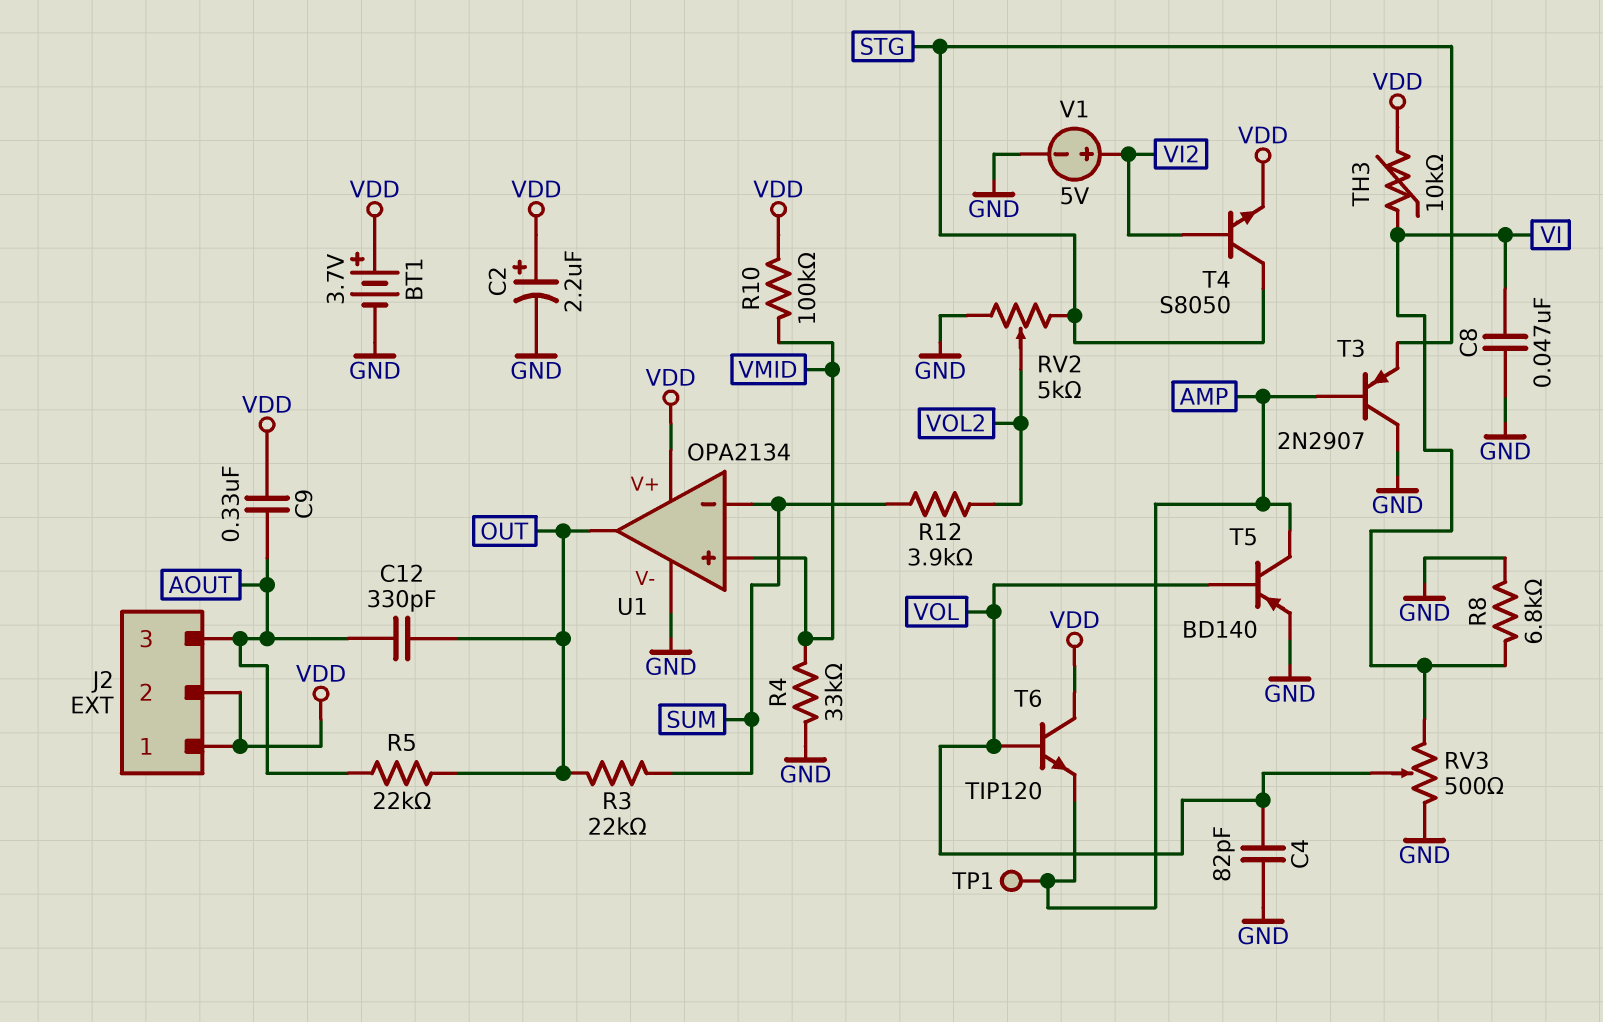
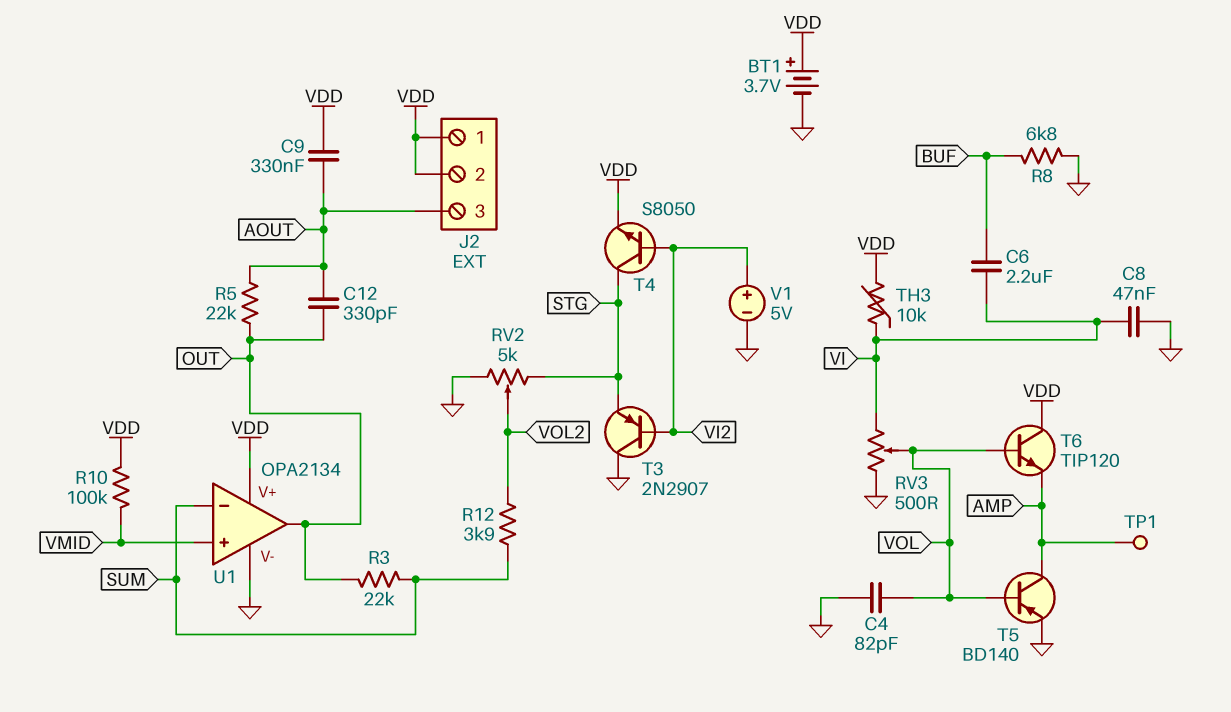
C2: 2.2uF (plus VDD, minus GND) -> none
C6: none -> 2.2uF (BUF, VI)
R4: 33k (GND, VMID) -> none
R8: 6.8k (GND, VI) -> 6.8k (BUF, GND)
T3: PNP 2N2907 (B AMP, C GND, E STG) -> PNP 2N2907 (B VI2, C GND, E STG)

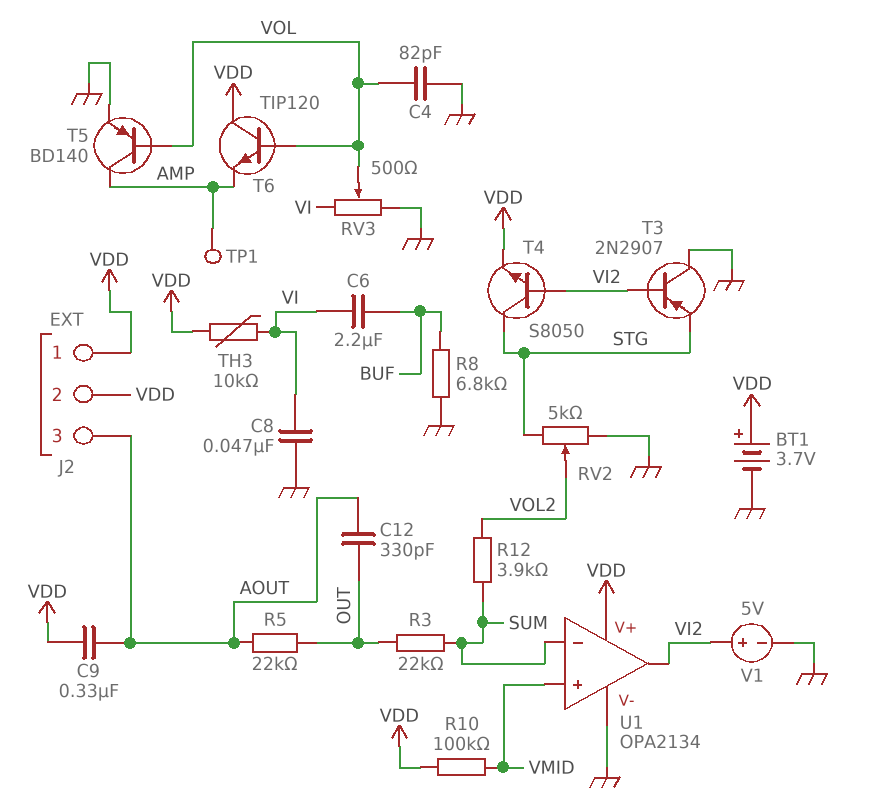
U1 pin out: OUT -> VI2

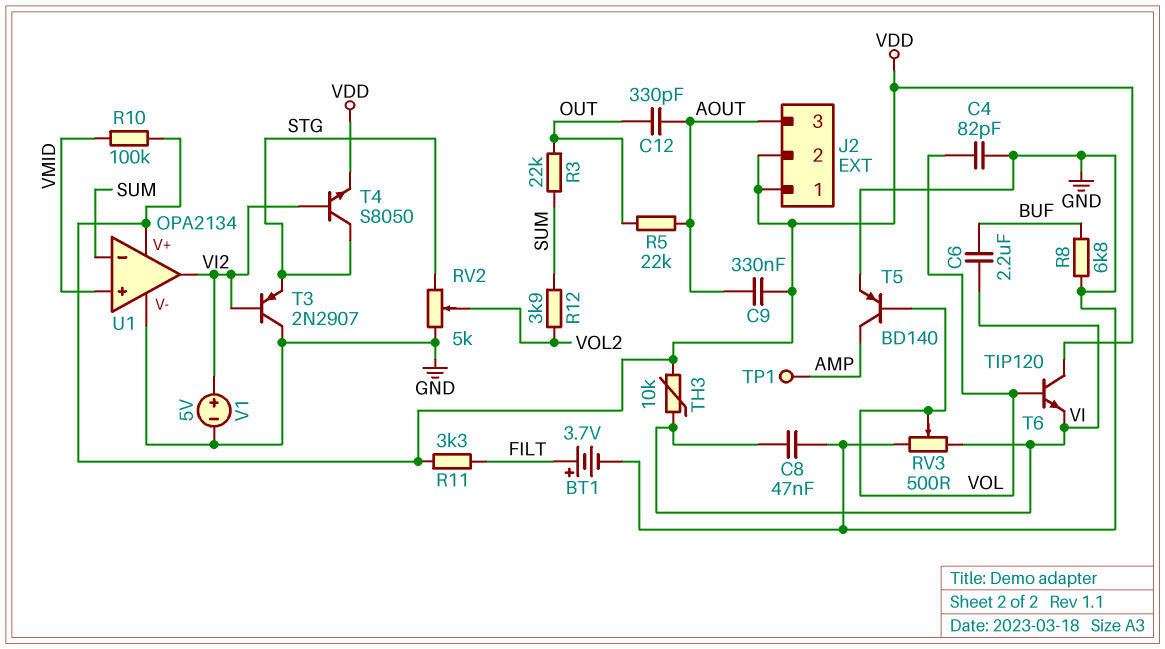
BT1: 3.7V (plus VDD, minus GND) -> 3.7V (plus FILT, minus GND)
R11: none -> 3.3k (FILT, VDD)
T6: NPN TIP120 (B VOL, C VDD, E AMP) -> NPN TIP120 (B VOL, C VDD, E VI)

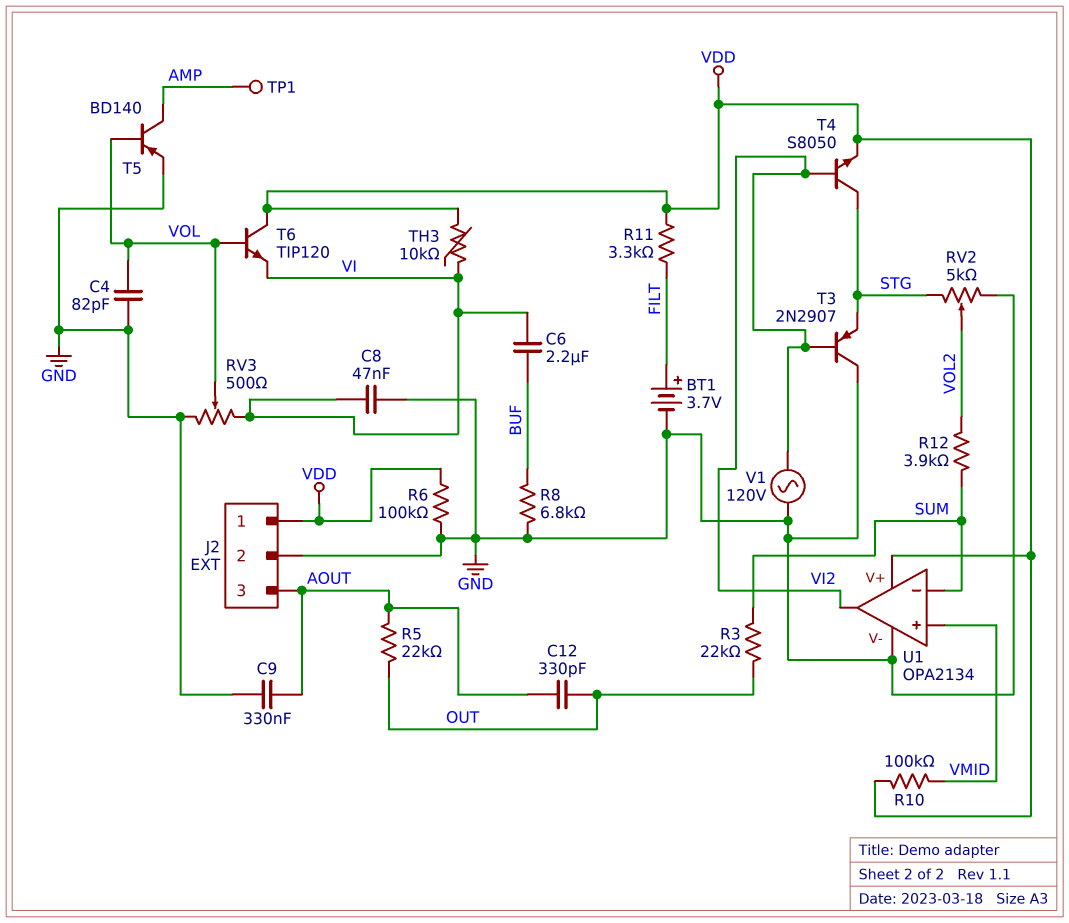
C9: 330nF (AOUT, VDD) -> 330nF (AOUT, GND)
J2 pin 2: VDD -> GND
R6: none -> 100k (GND, VDD)
V1: 5V (plus VI2, minus GND) -> AC 120V (GND, VI2)

